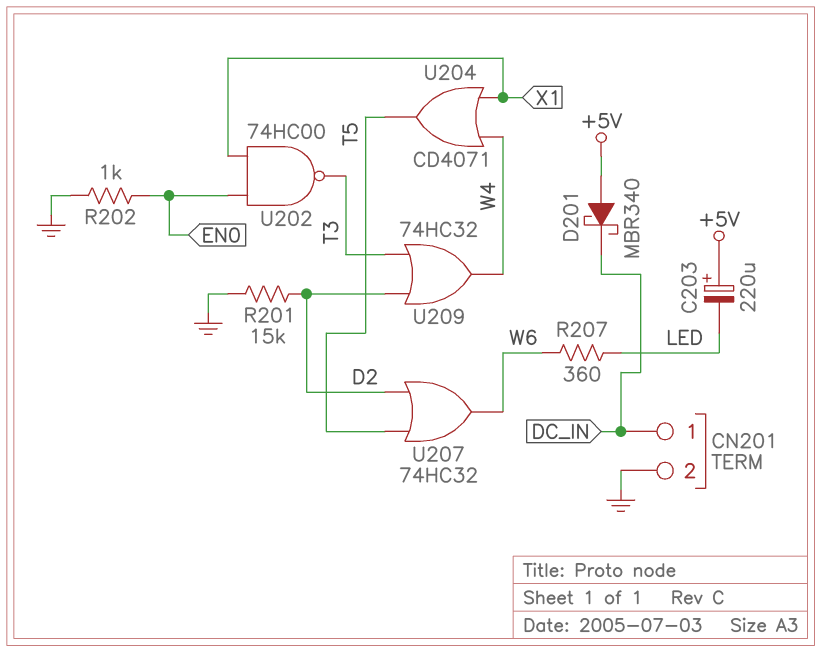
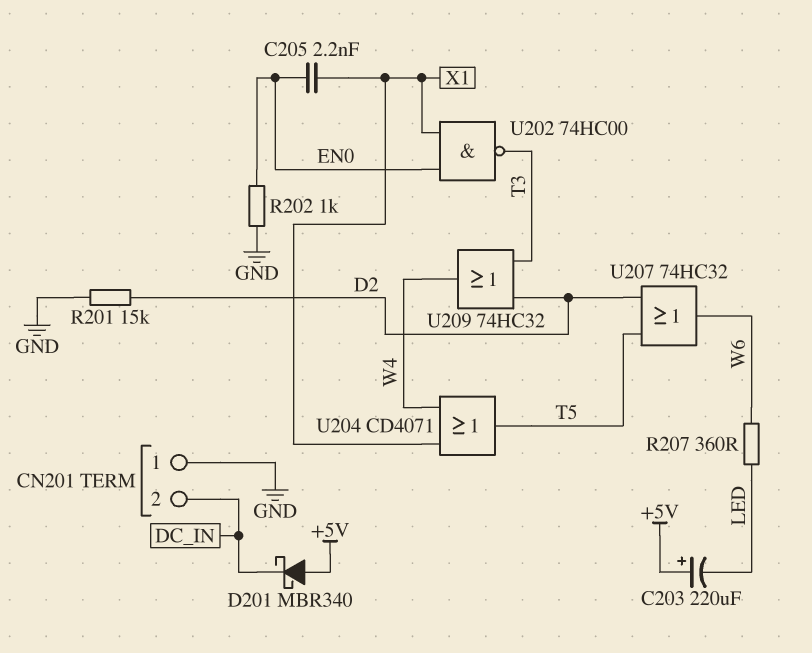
C205: none -> 2.2nF (EN0, X1)
CN201 pin 1: DC_IN -> GND
CN201 pin 2: GND -> DC_IN

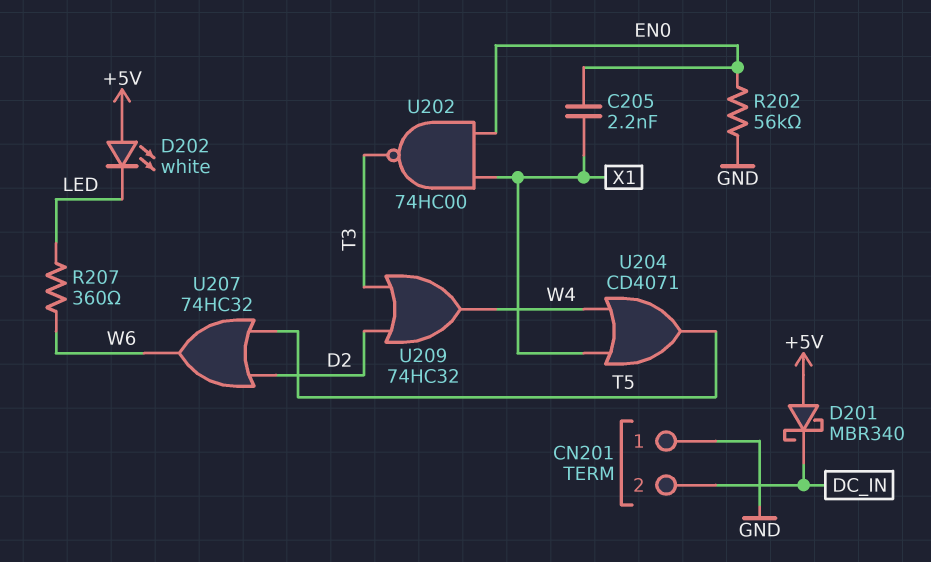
C203: 220uF (plus +5V, minus LED) -> none
D202: none -> LED white (A +5V, K LED)
R201: 15k (D2, GND) -> none
R202: 1k (EN0, GND) -> 56k (EN0, GND)

